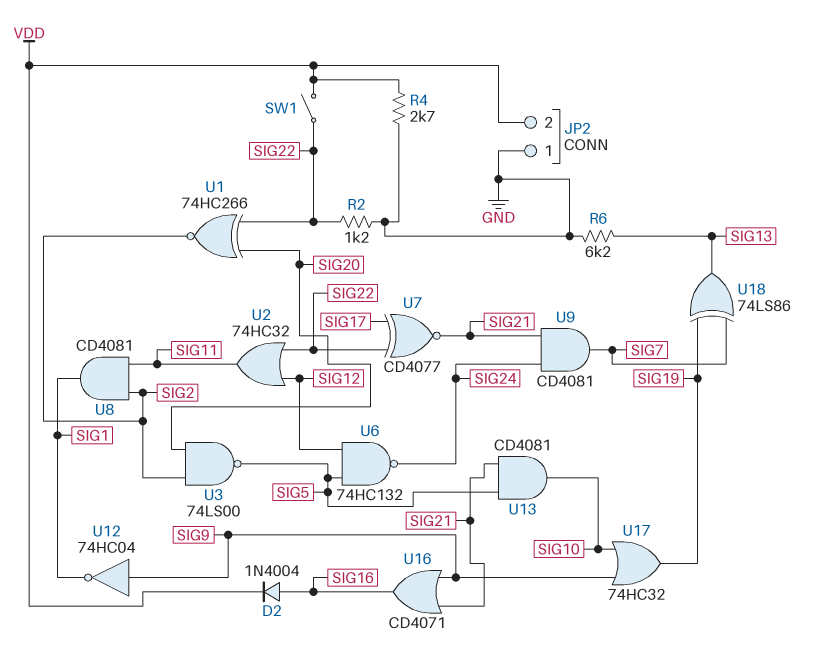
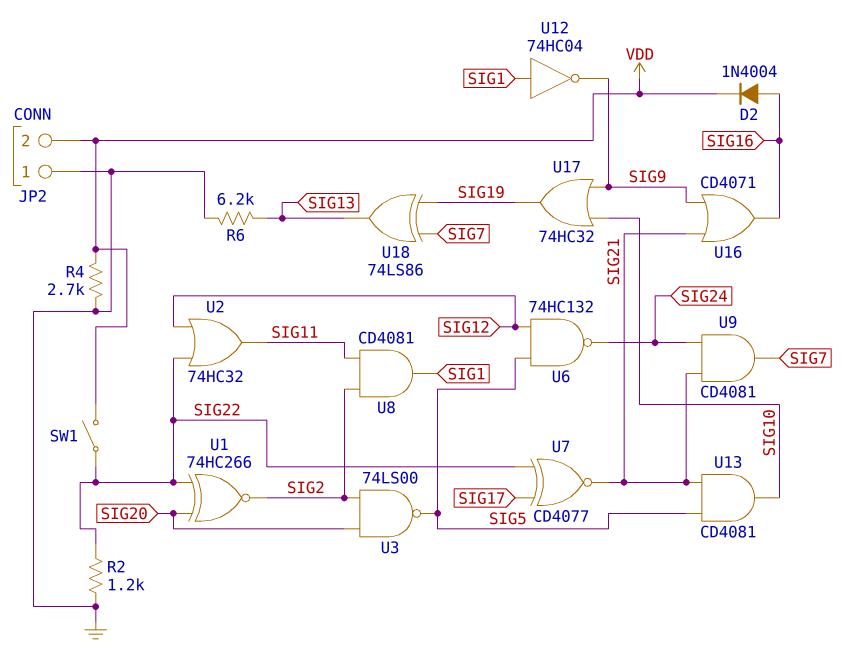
U12: NOT 74HC04 (in SIG9, out SIG1) -> NOT 74HC04 (in SIG1, out SIG9)

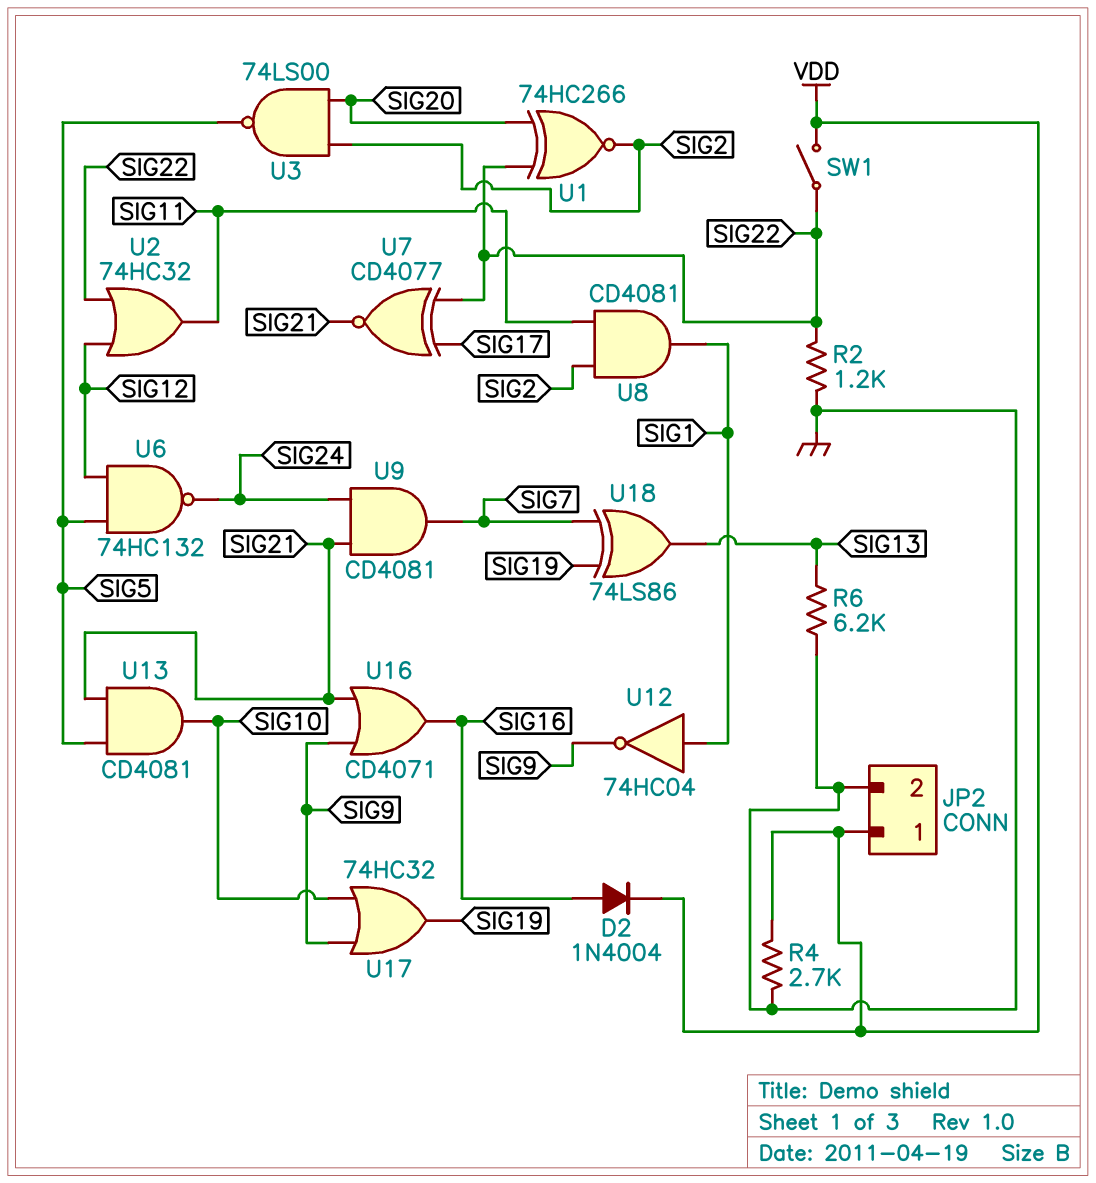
JP2 pin 1: GND -> VDD
JP2 pin 2: VDD -> GND

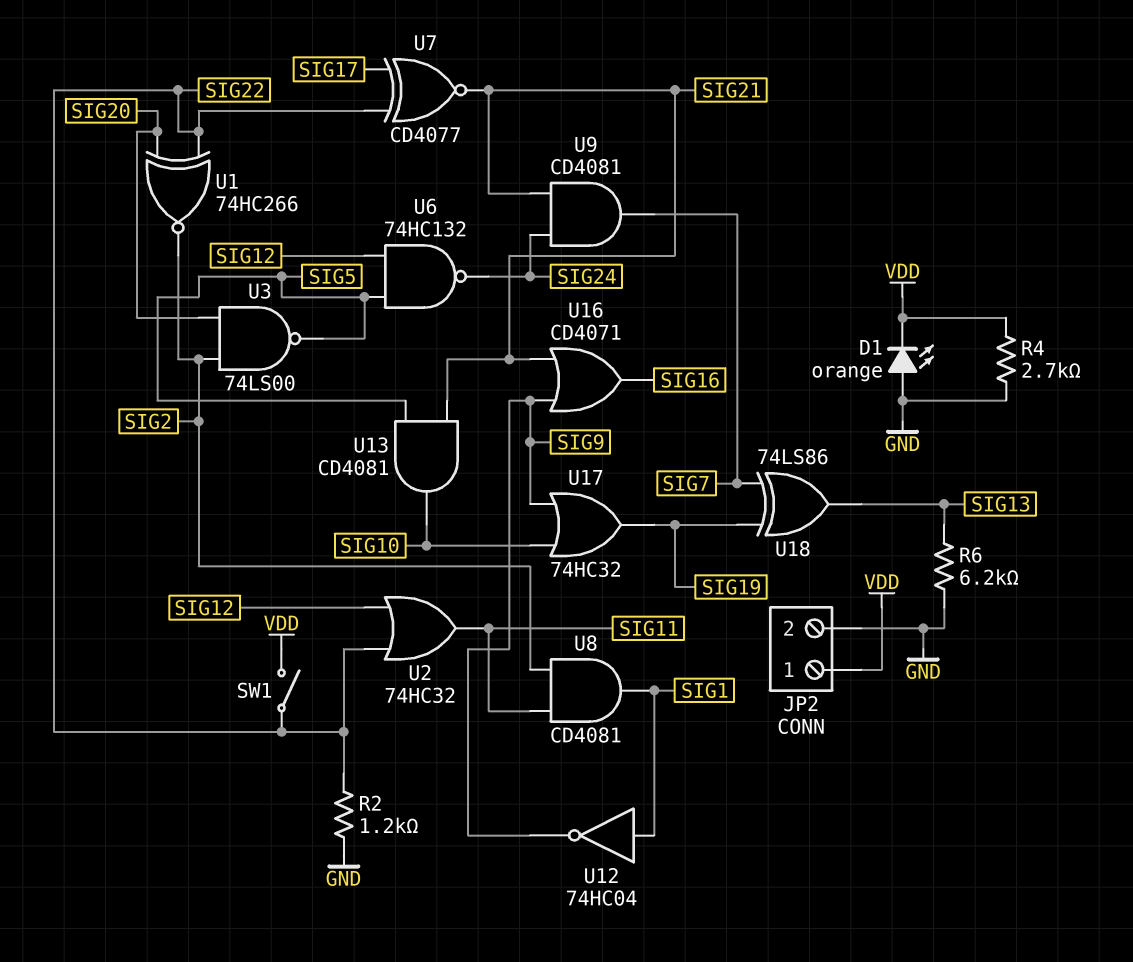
D1: none -> LED orange (A GND, K VDD)
D2: diode 1N4004 (A SIG16, K VDD) -> none

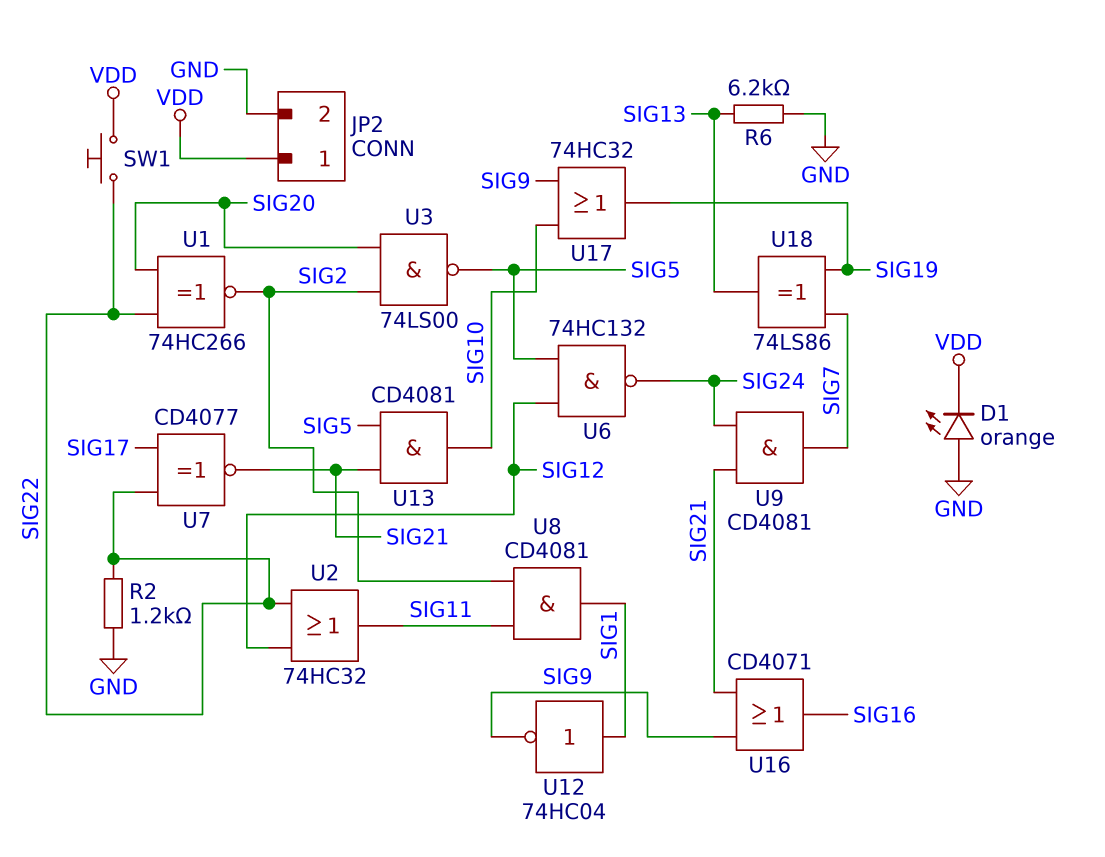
R4: 2.7k (GND, VDD) -> none
SW1: switch (SIG22, VDD) -> button (SIG22, VDD)

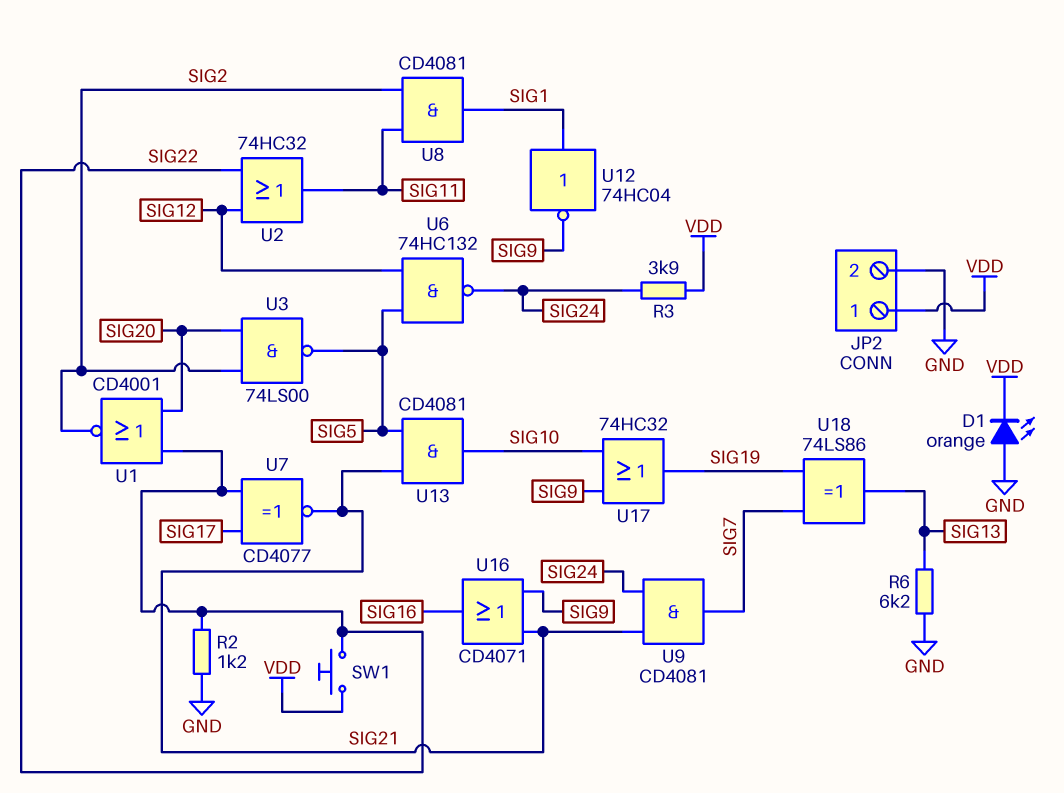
R3: none -> 3.9k (SIG24, VDD)
U1: XNOR 74HC266 (in SIG20, in SIG22, out SIG2) -> NOR CD4001 (in SIG20, in SIG22, out SIG2)

